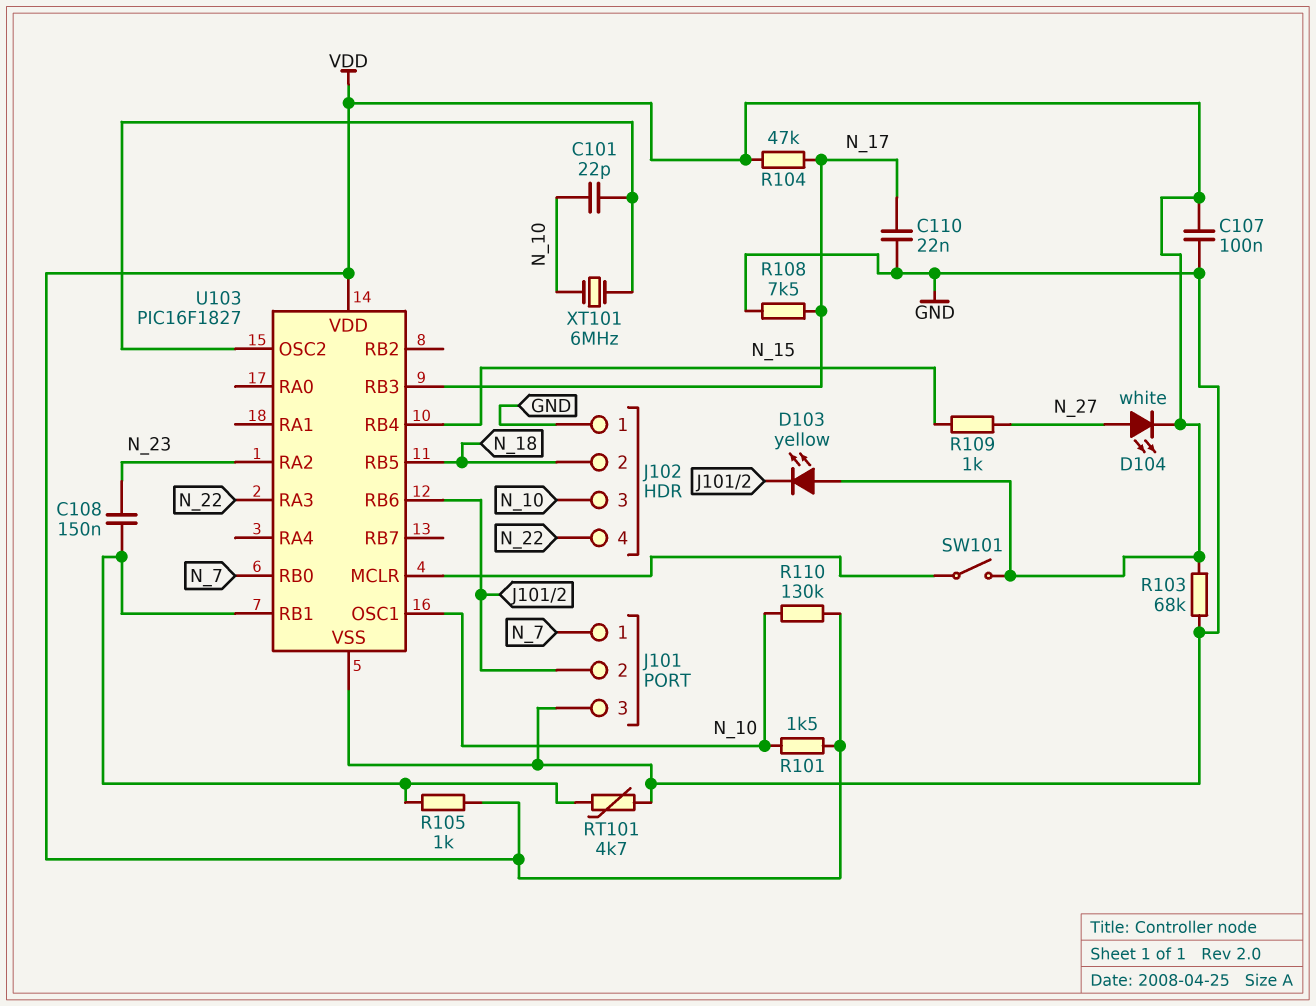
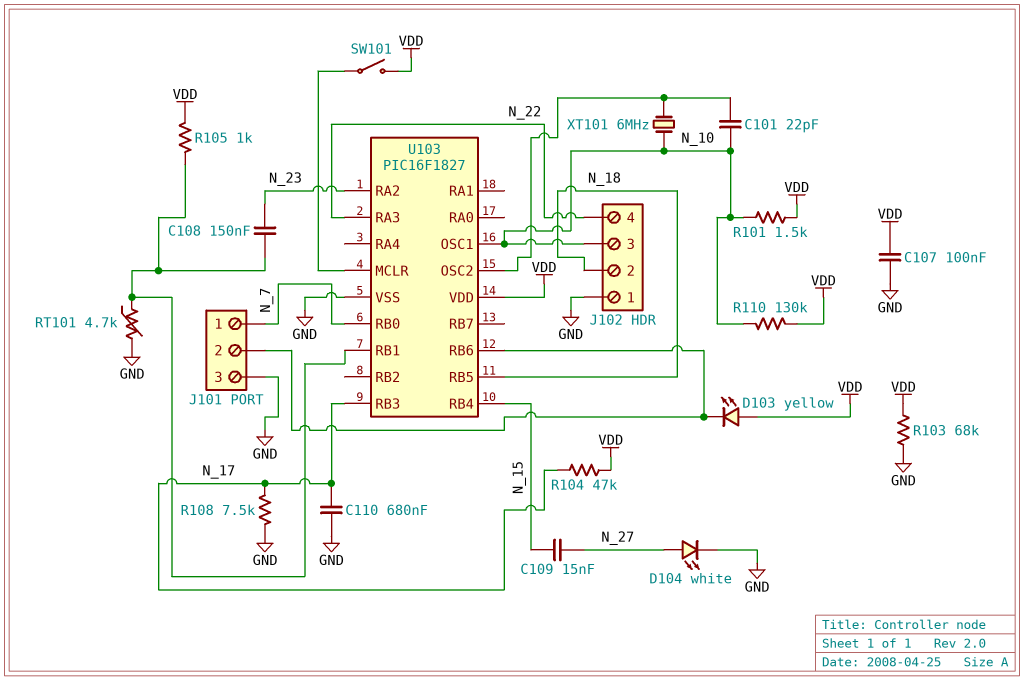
C109: none -> 15nF (N_15, N_27)
C110: 22nF (GND, N_17) -> 680nF (GND, N_17)
D104: LED white (A N_27, K VDD) -> LED white (A N_27, K GND)
R109: 1k (N_15, N_27) -> none

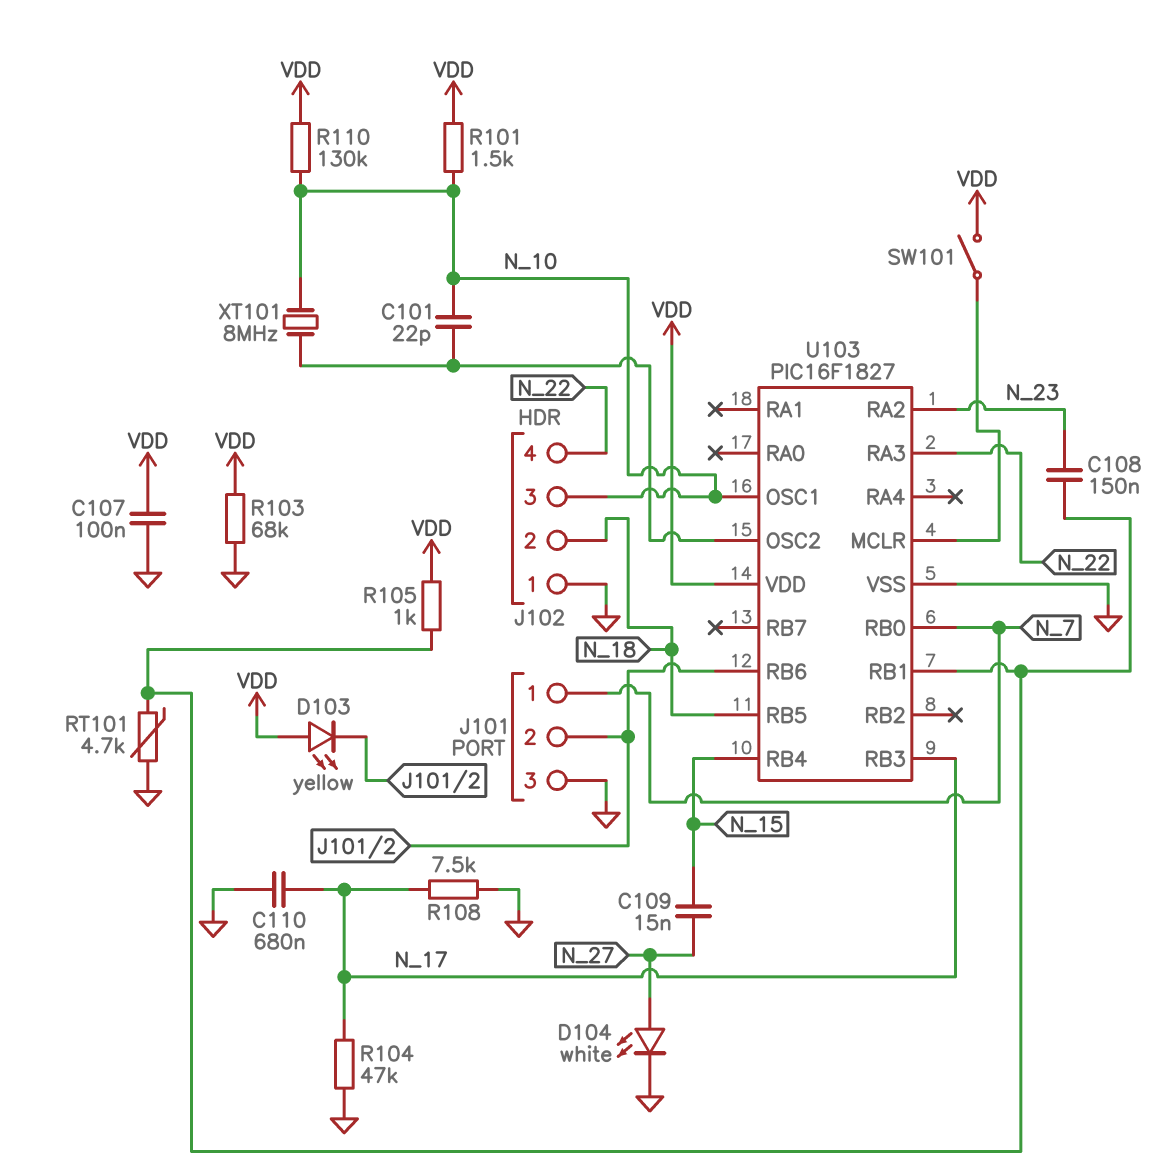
R104: 47k (N_17, VDD) -> 47k (GND, N_17)
XT101: 6MHz (N_10, U103/OSC2) -> 8MHz (N_10, U103/OSC2)

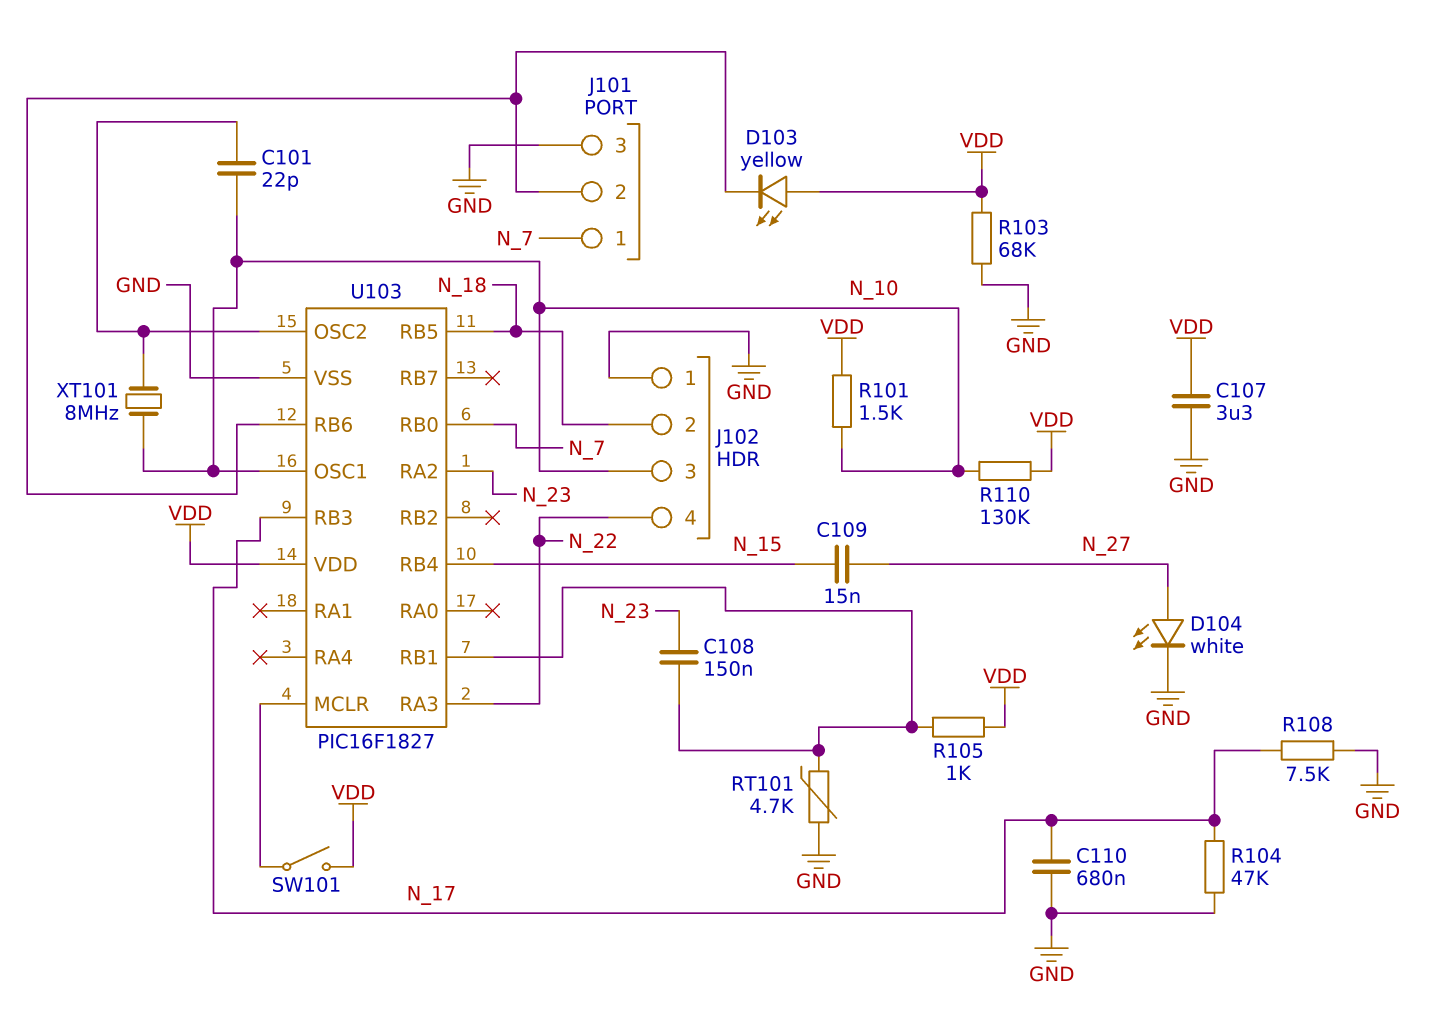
C107: 100nF (GND, VDD) -> 3.3uF (GND, VDD)

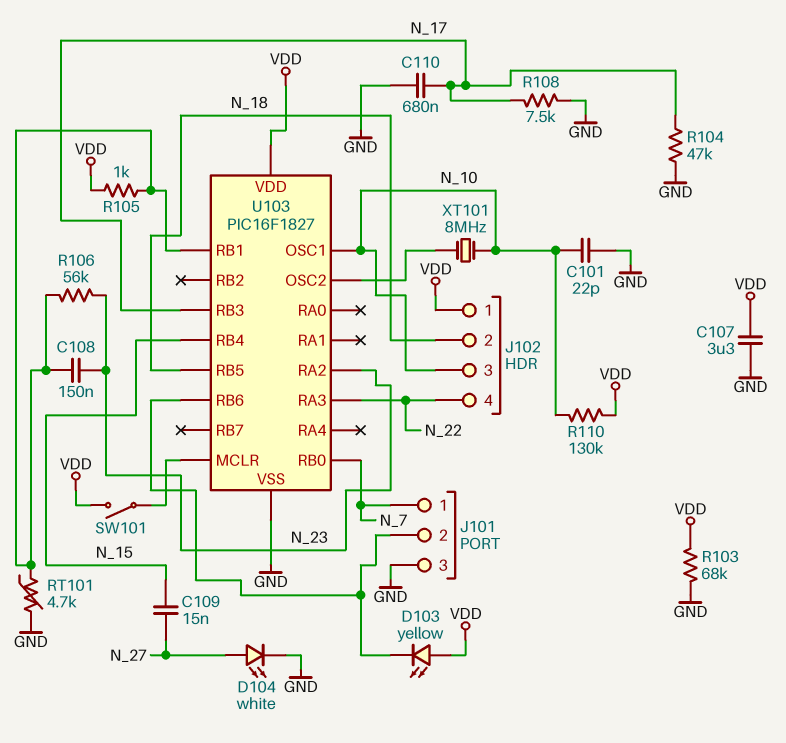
C101: 22pF (N_10, U103/OSC2) -> 22pF (GND, N_10)
J102 pin 1: GND -> VDD
R101: 1.5k (N_10, VDD) -> none
R106: none -> 56k (N_23, U103/RB1)

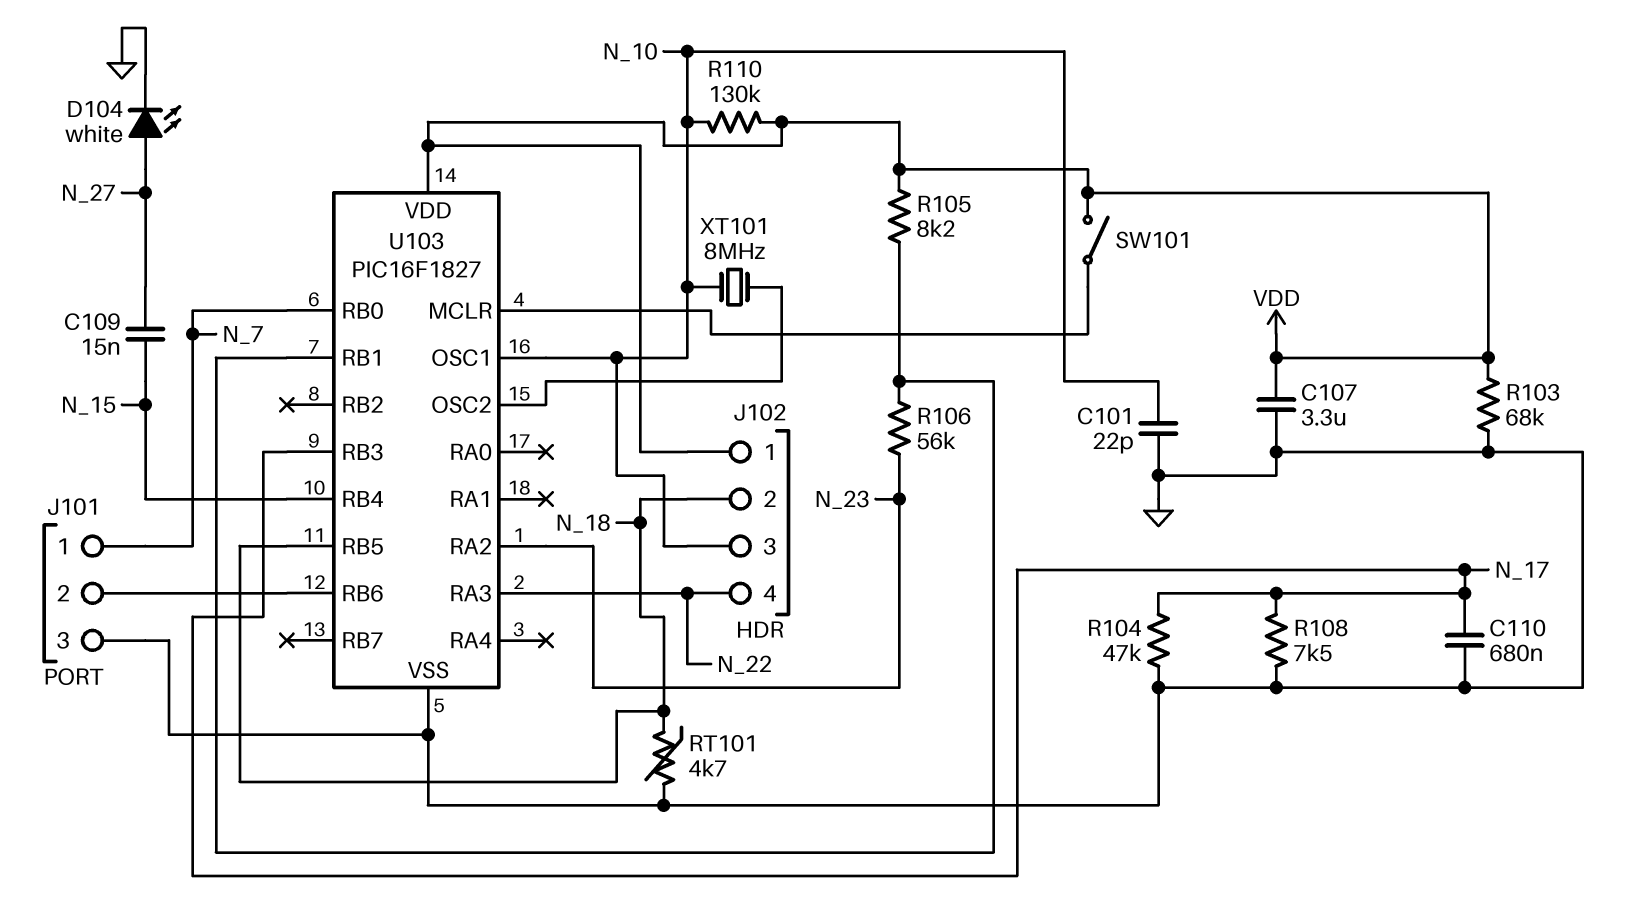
C108: 150nF (N_23, U103/RB1) -> none
D103: LED yellow (A VDD, K J101/2) -> none
R105: 1k (U103/RB1, VDD) -> 8.2k (U103/RB1, VDD)
RT101: 4.7k (GND, U103/RB1) -> 4.7k (GND, N_18)

